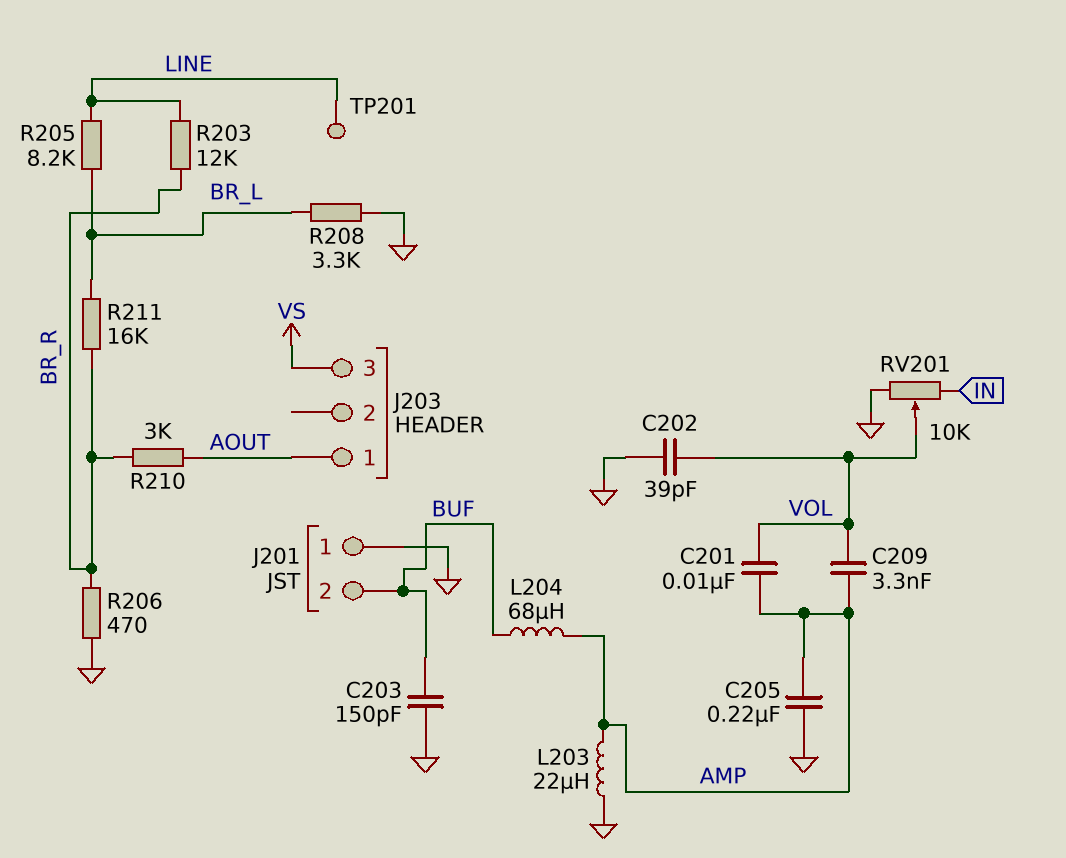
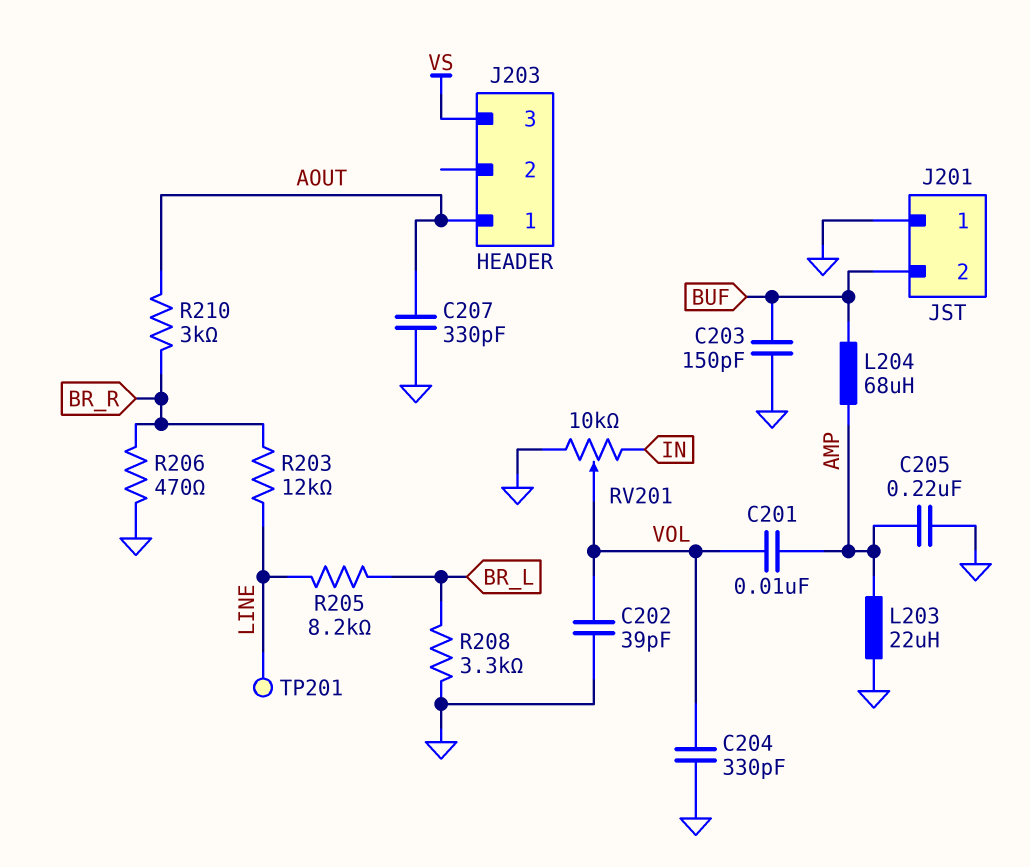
C204: none -> 330pF (GND, VOL)
C207: none -> 330pF (AOUT, GND)
C209: 3.3nF (AMP, VOL) -> none
R211: 16k (BR_L, BR_R) -> none

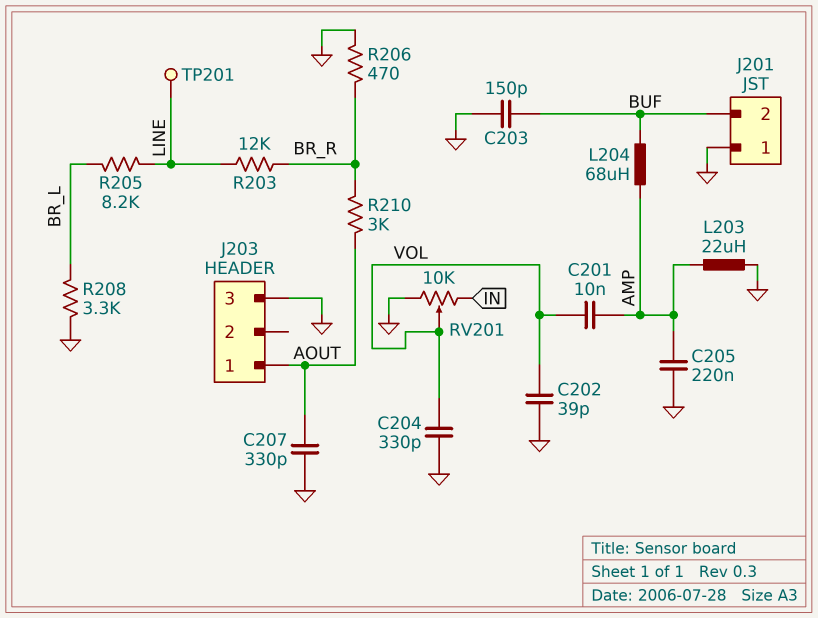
J203 pin 3: VS -> GND

